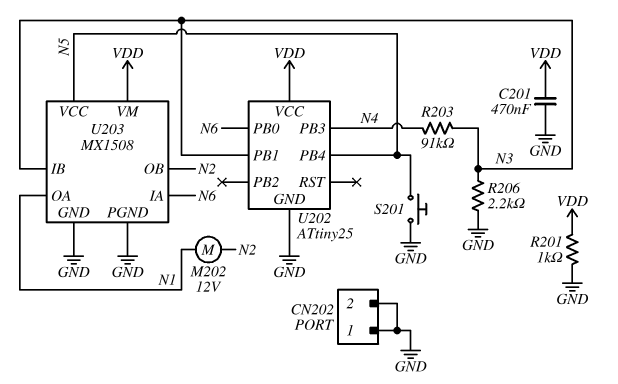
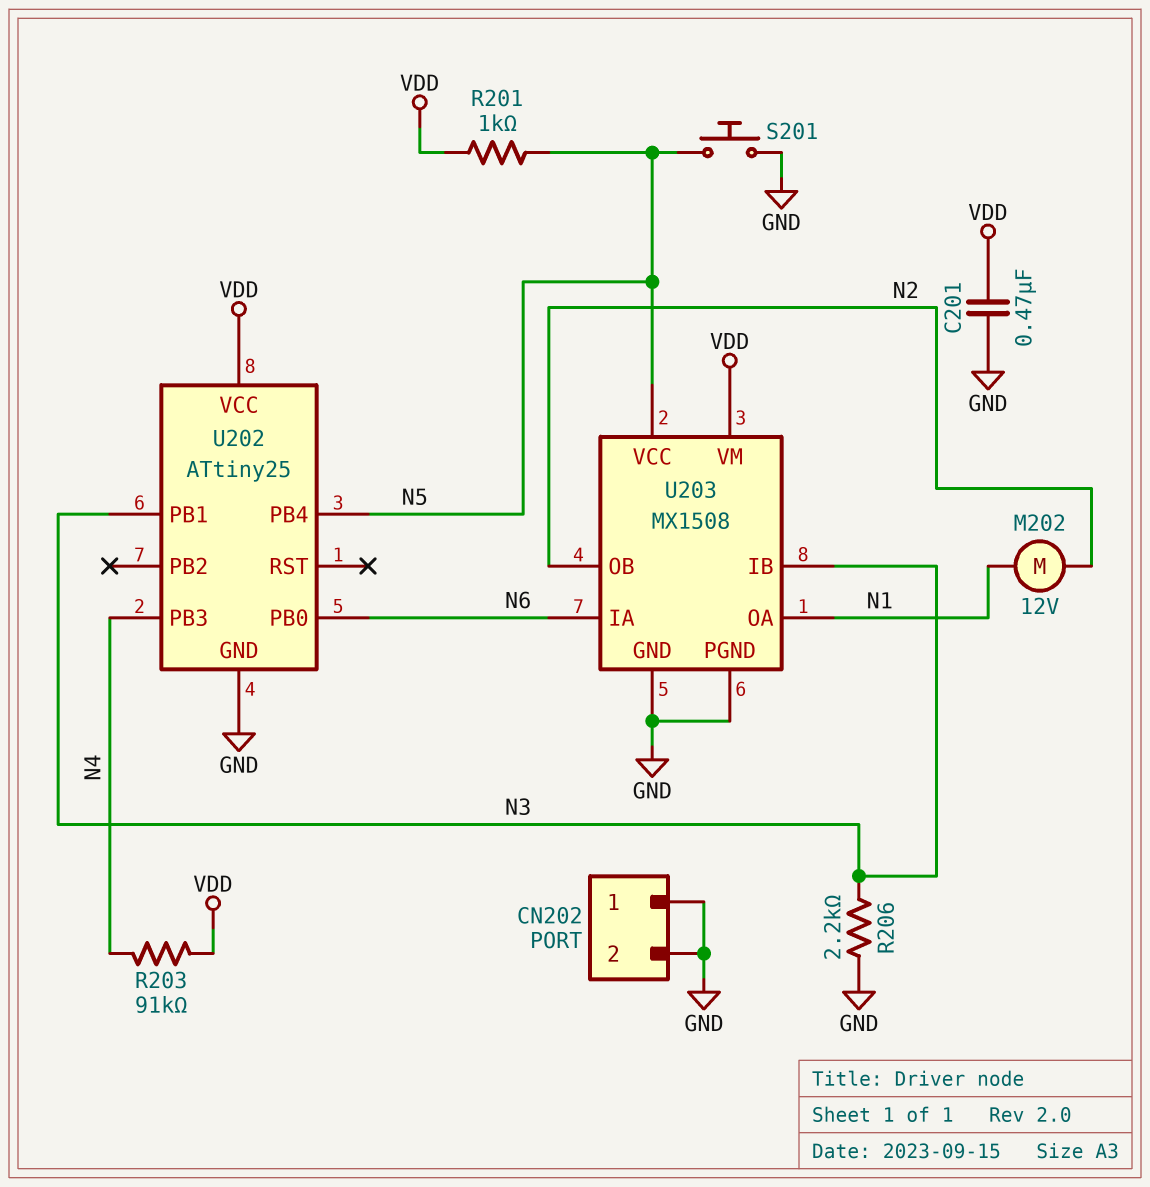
R201: 1k (GND, VDD) -> 1k (N5, VDD)
R203: 91k (N3, N4) -> 91k (N4, VDD)

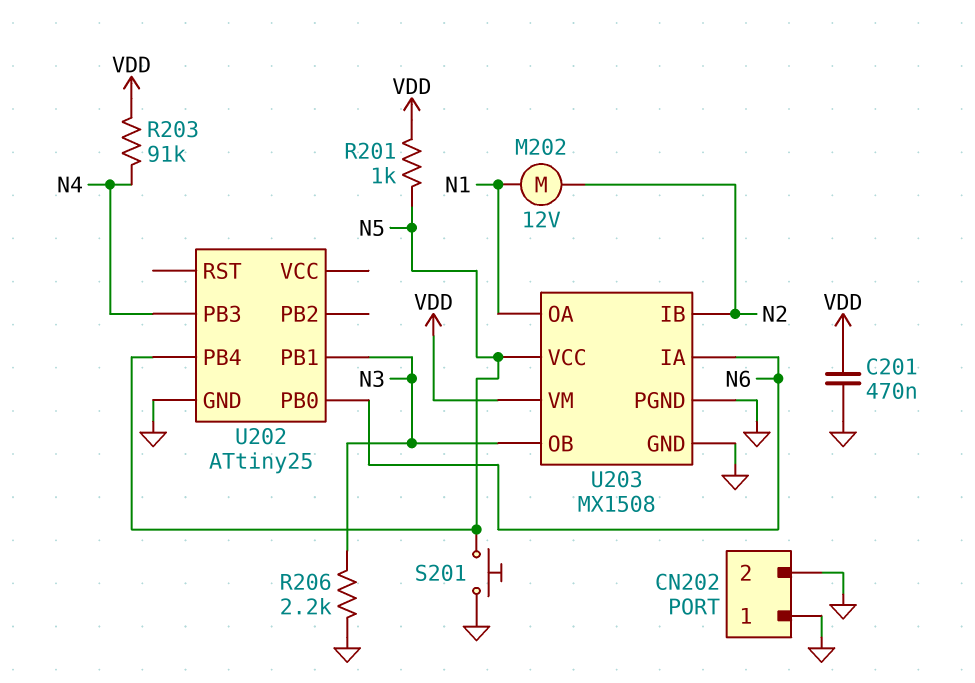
U202 pin VCC: VDD -> none
U203 pin IB: N3 -> N2
U203 pin OB: N2 -> N3

